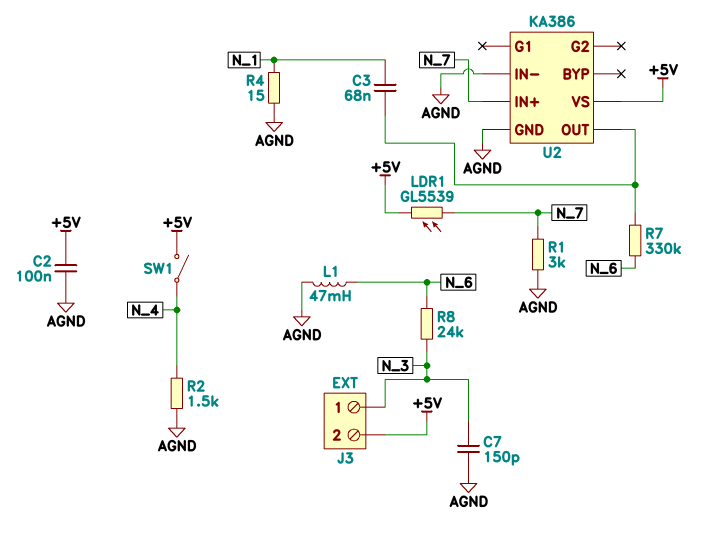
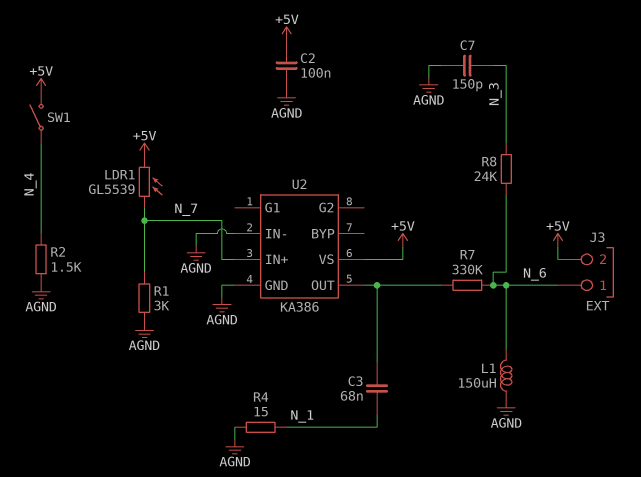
J3 pin 1: N_3 -> N_6
L1: 47mH (AGND, N_6) -> 150uH (AGND, N_6)

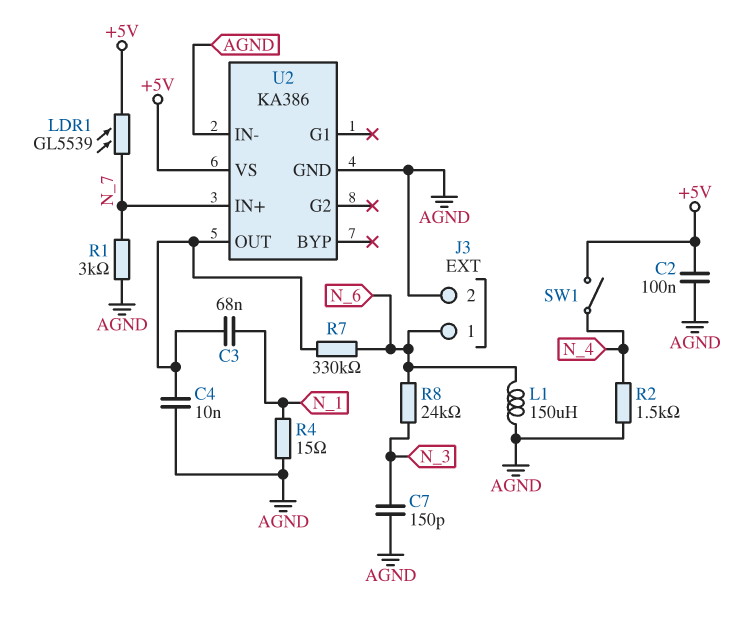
C4: none -> 10nF (AGND, U2/OUT)
J3 pin 2: +5V -> AGND

